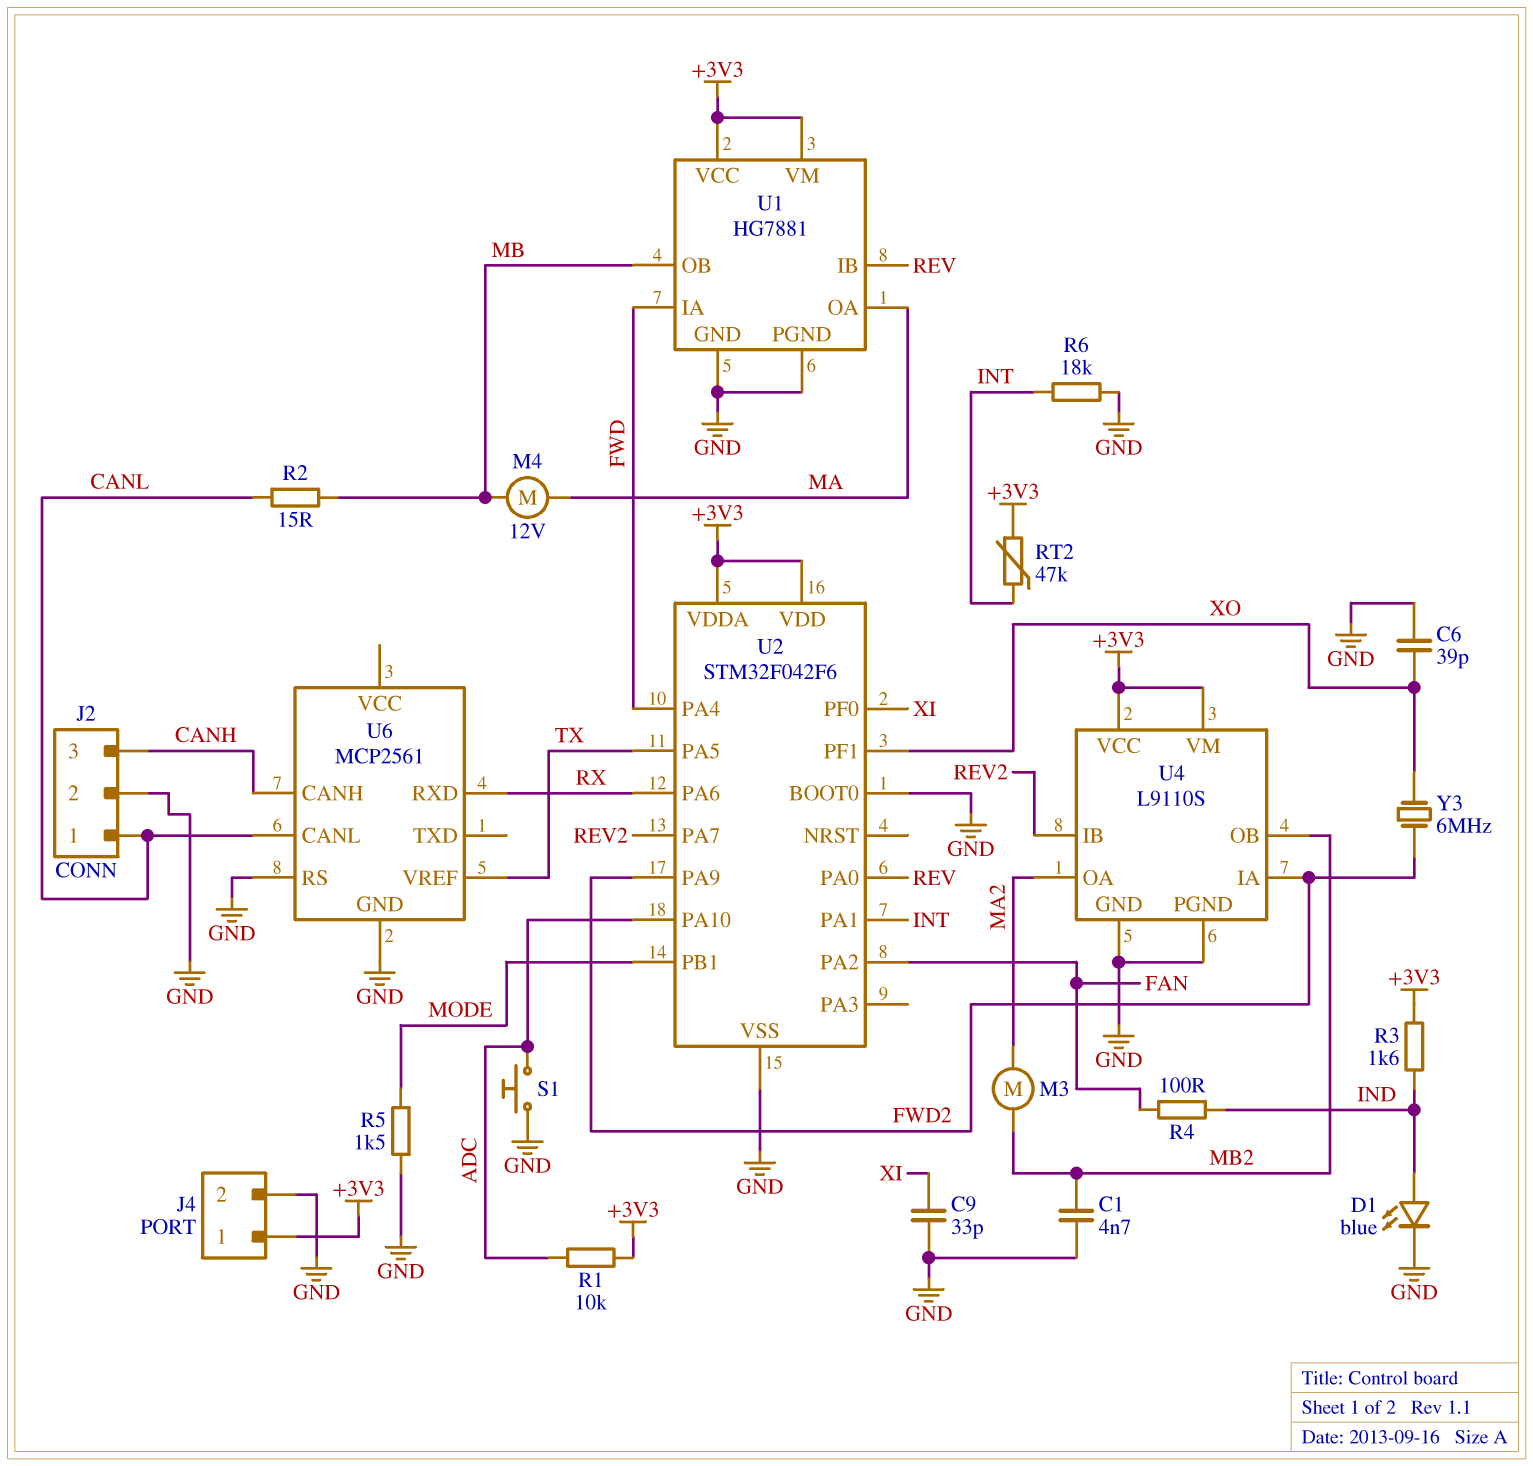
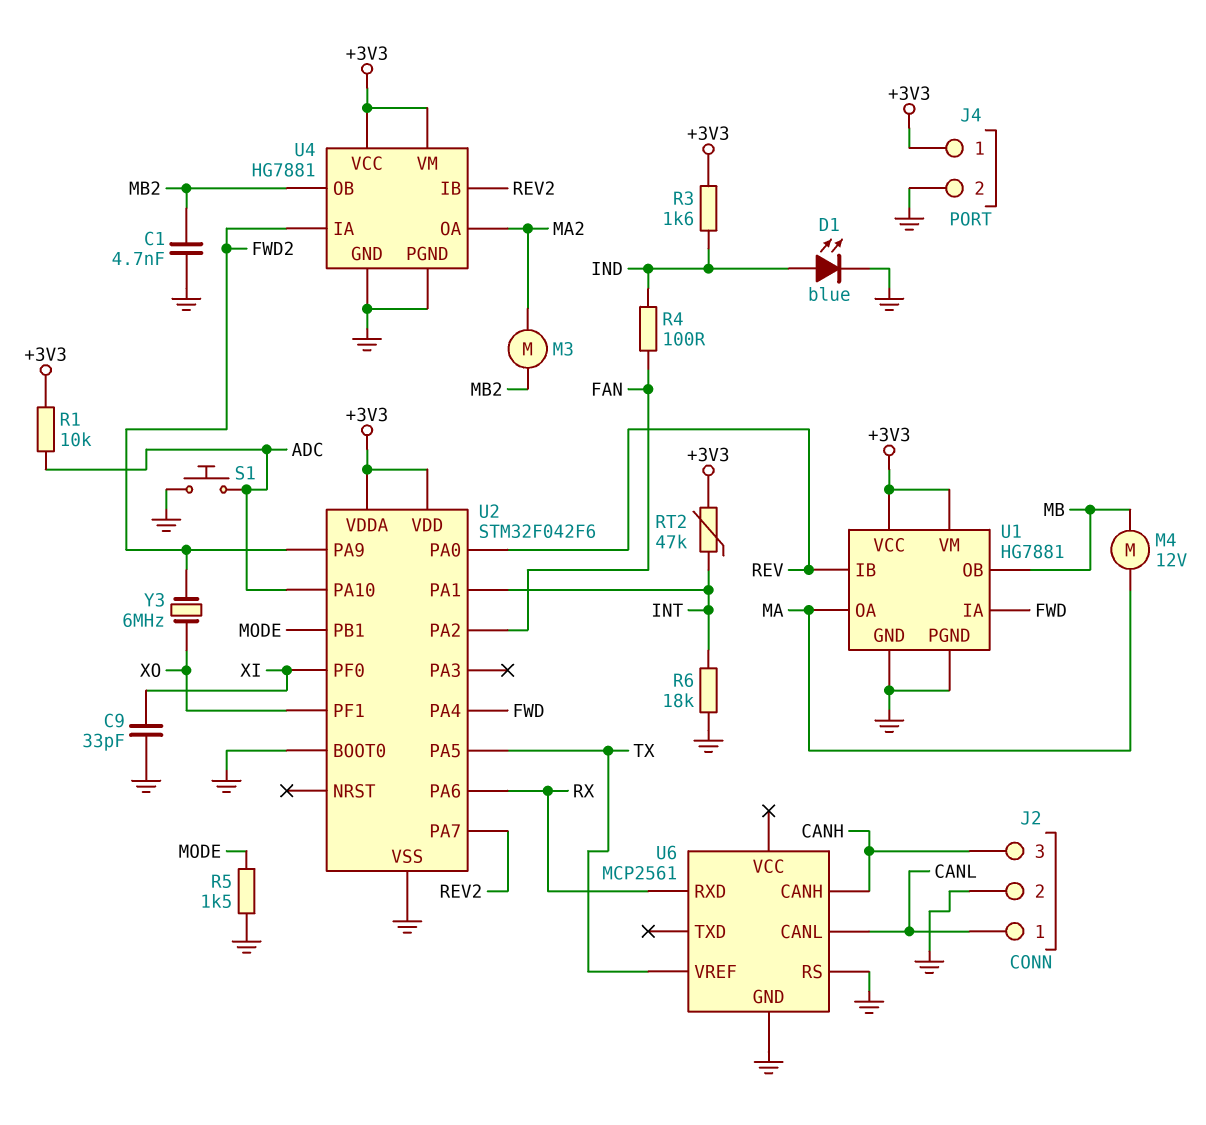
C6: 39pF (GND, XO) -> none
R2: 15 (CANL, MB) -> none
U4: L9110S -> HG7881

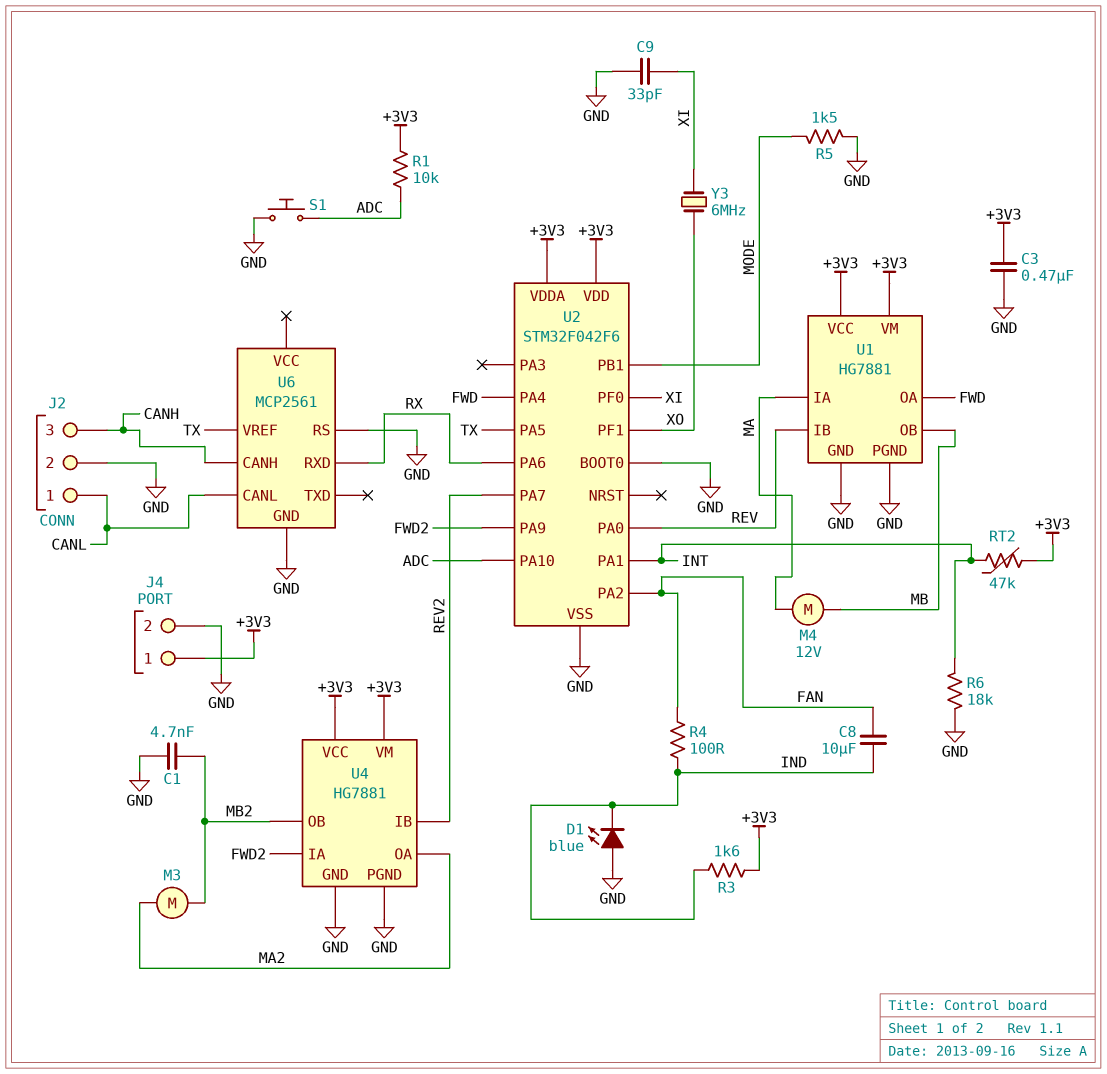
C3: none -> 470nF (+3V3, GND)
C8: none -> 10uF (FAN, IND)
D1: LED blue (A IND, K GND) -> LED blue (A GND, K IND)
U1 pin IA: FWD -> MA
U1 pin OA: MA -> FWD
Y3: 6MHz (FWD2, XO) -> 6MHz (XI, XO)

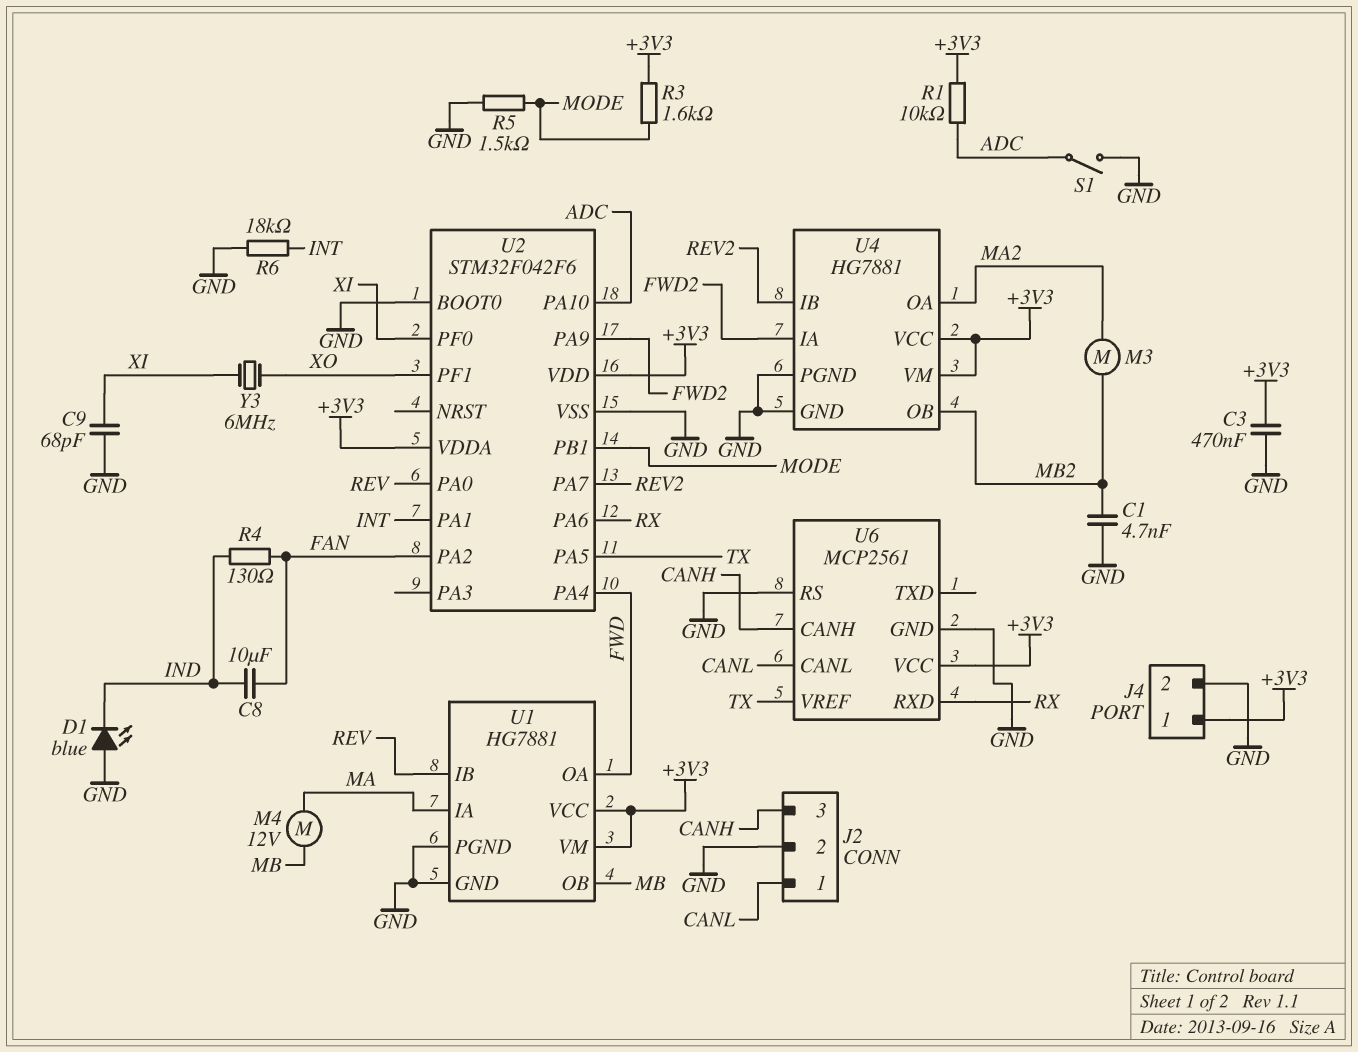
C9: 33pF (GND, XI) -> 68pF (GND, XI)
R3: 1.6k (+3V3, IND) -> 1.6k (+3V3, MODE)
R4: 100 (FAN, IND) -> 130 (FAN, IND)
RT2: 47k (+3V3, INT) -> none
S1: button (ADC, GND) -> switch (ADC, GND)
U6 pin VCC: none -> +3V3

